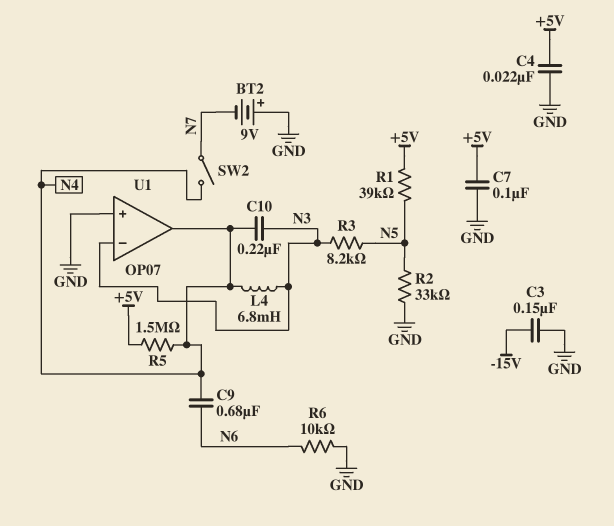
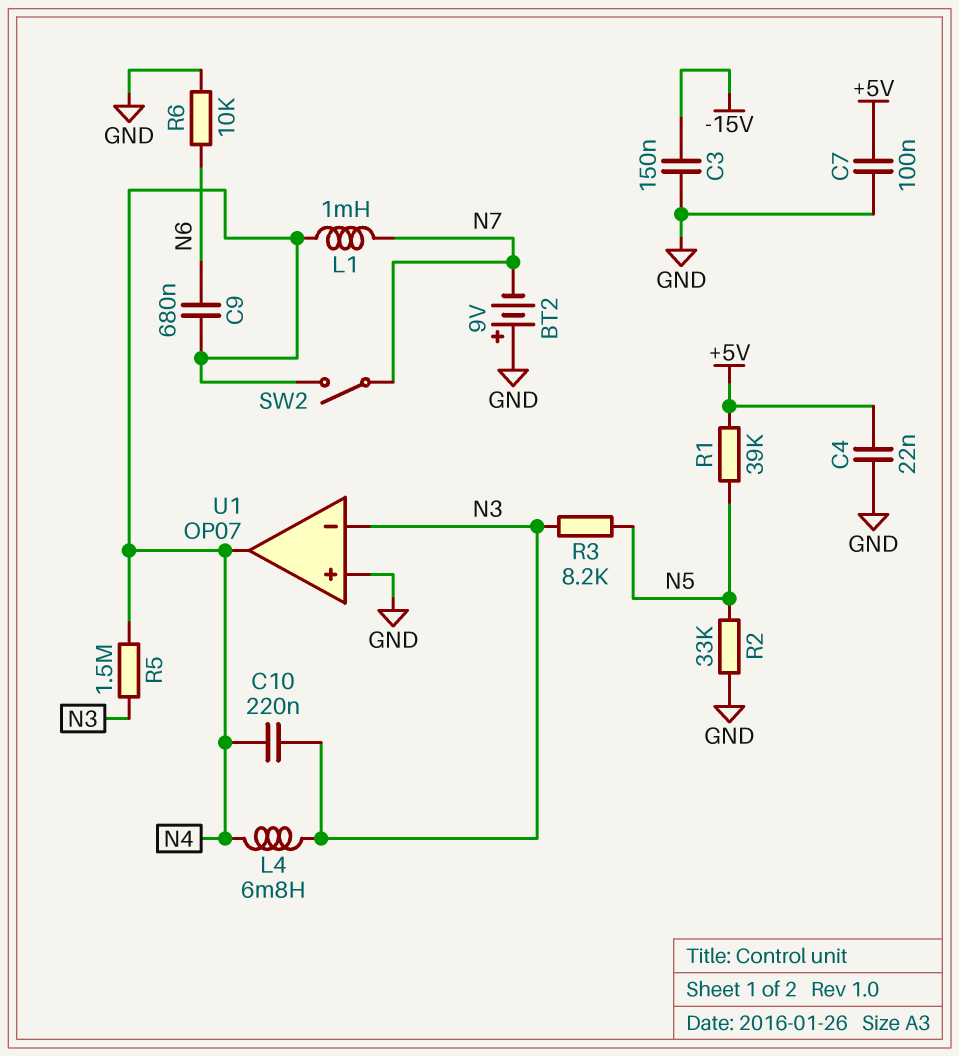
L1: none -> 1mH (N4, N7)
R5: 1.5M (+5V, N4) -> 1.5M (N3, N4)

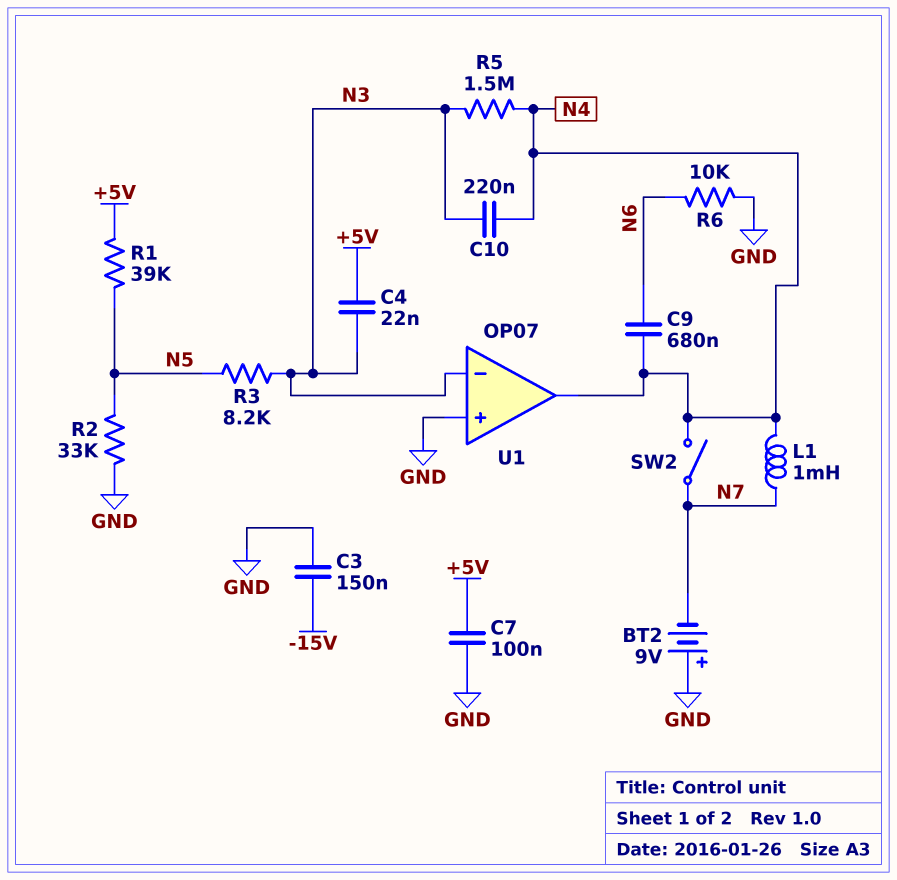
C4: 22nF (+5V, GND) -> 22nF (+5V, N3)
L4: 6.8mH (N3, N4) -> none

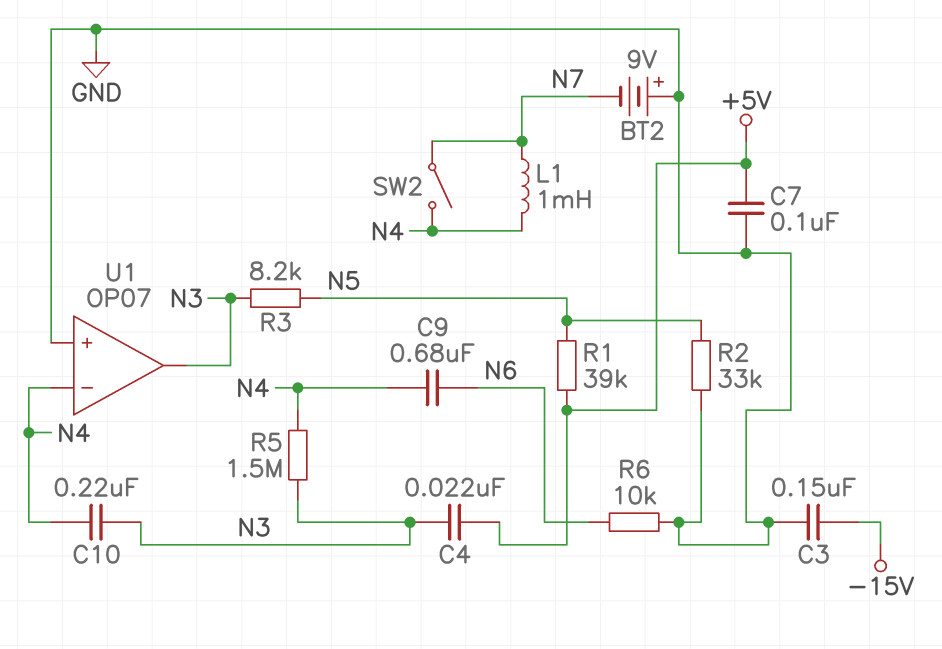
U1 pin in-: N3 -> N4
U1 pin out: N4 -> N3

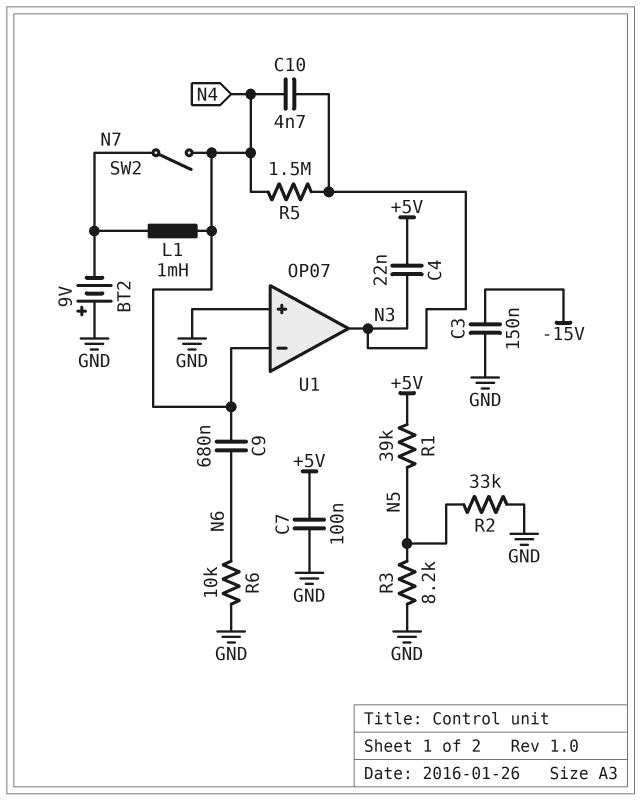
C10: 220nF (N3, N4) -> 4.7nF (N3, N4)
R3: 8.2k (N3, N5) -> 8.2k (GND, N5)

